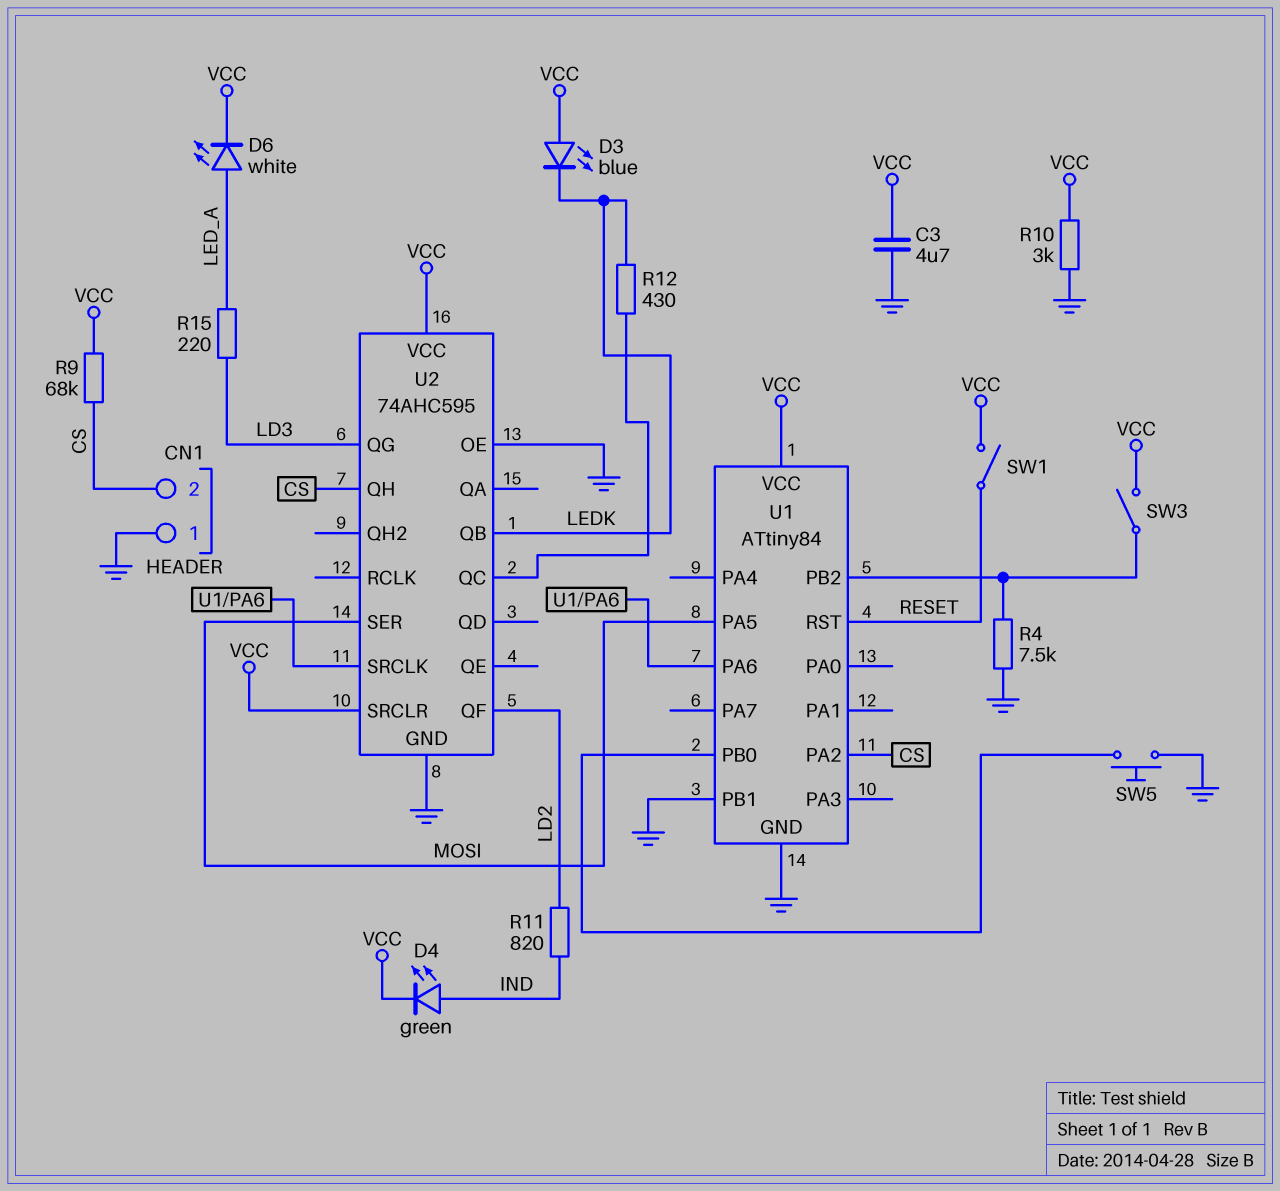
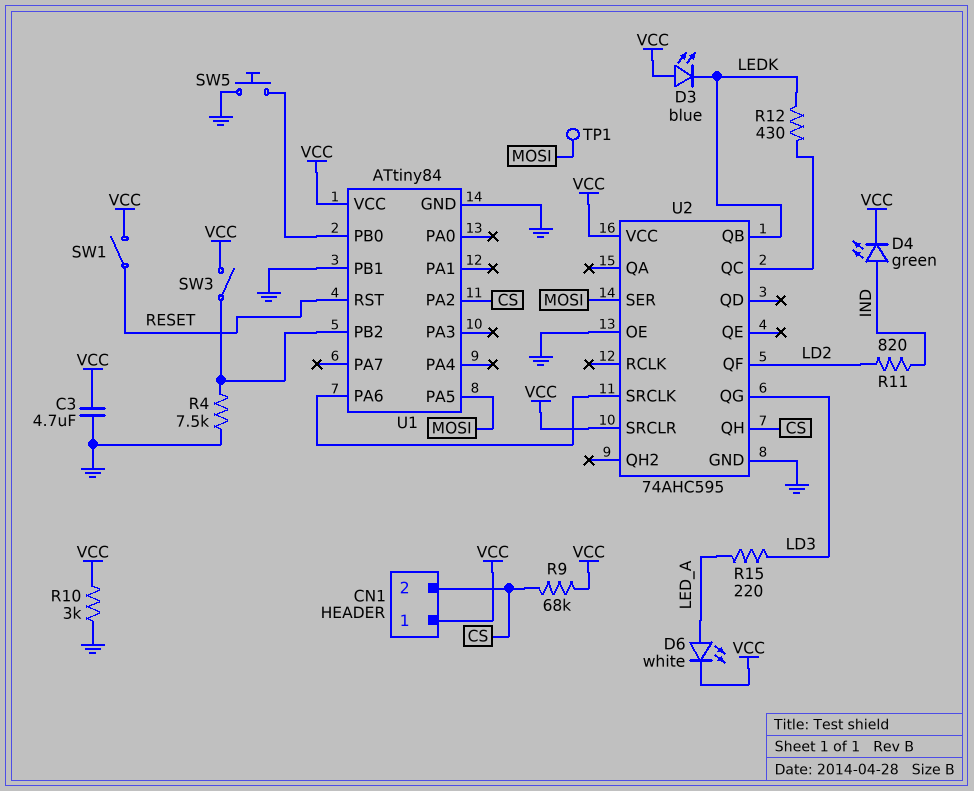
CN1 pin 1: GND -> VCC
TP1: none -> test point (MOSI)

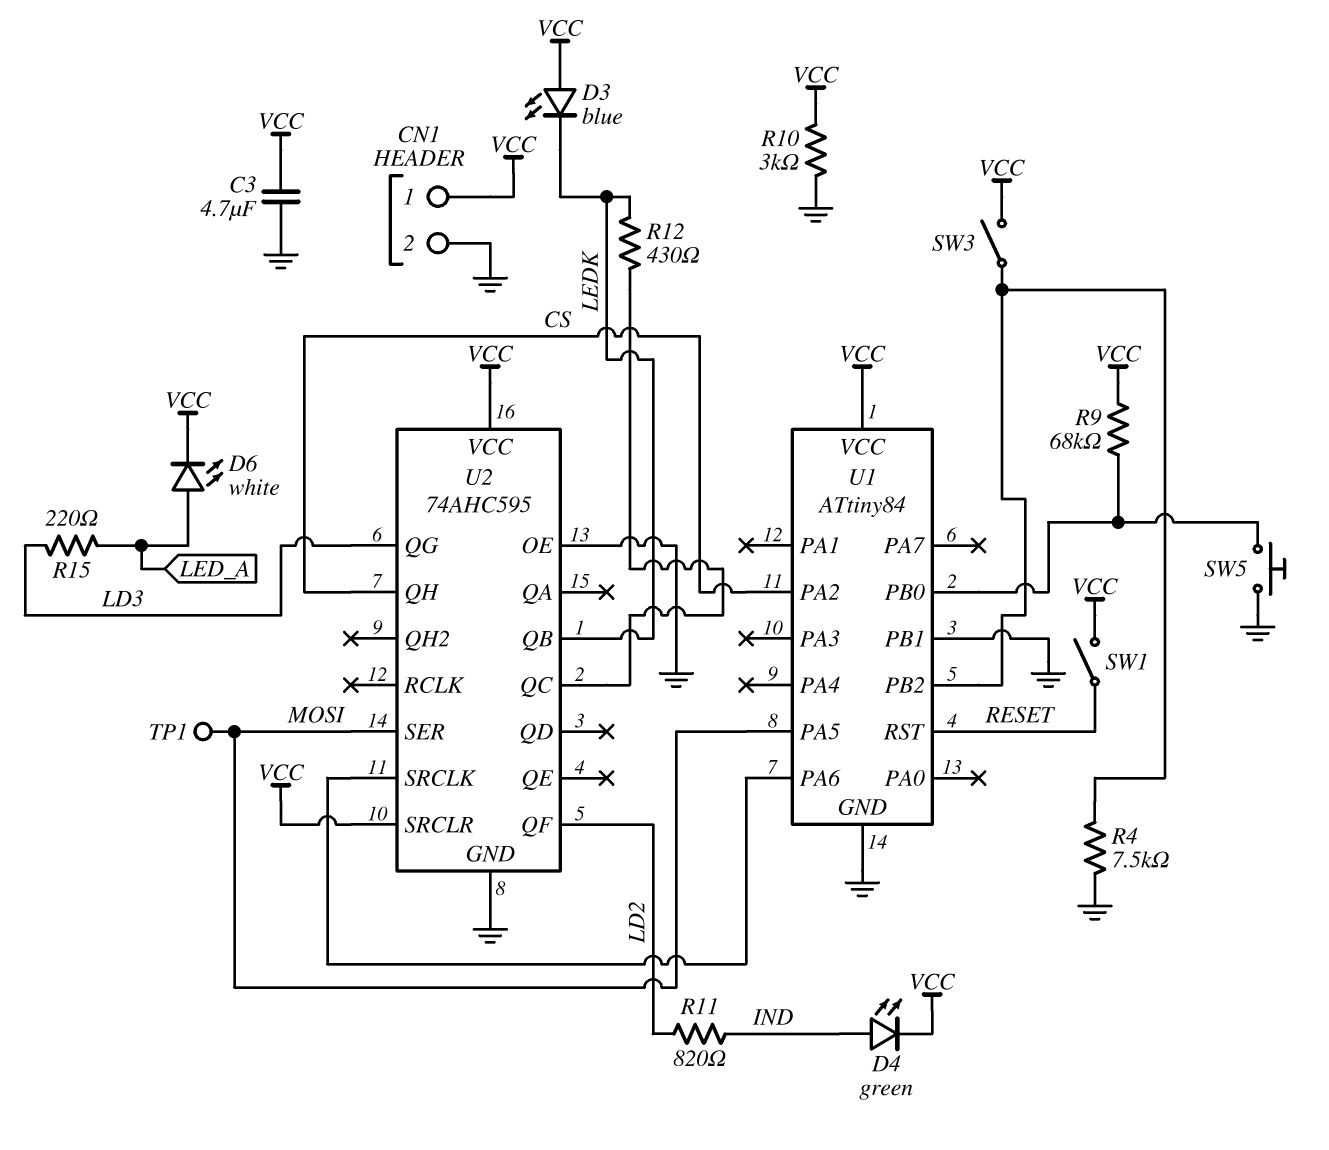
CN1 pin 2: CS -> GND
R9: 68k (CS, VCC) -> 68k (U1/PB0, VCC)

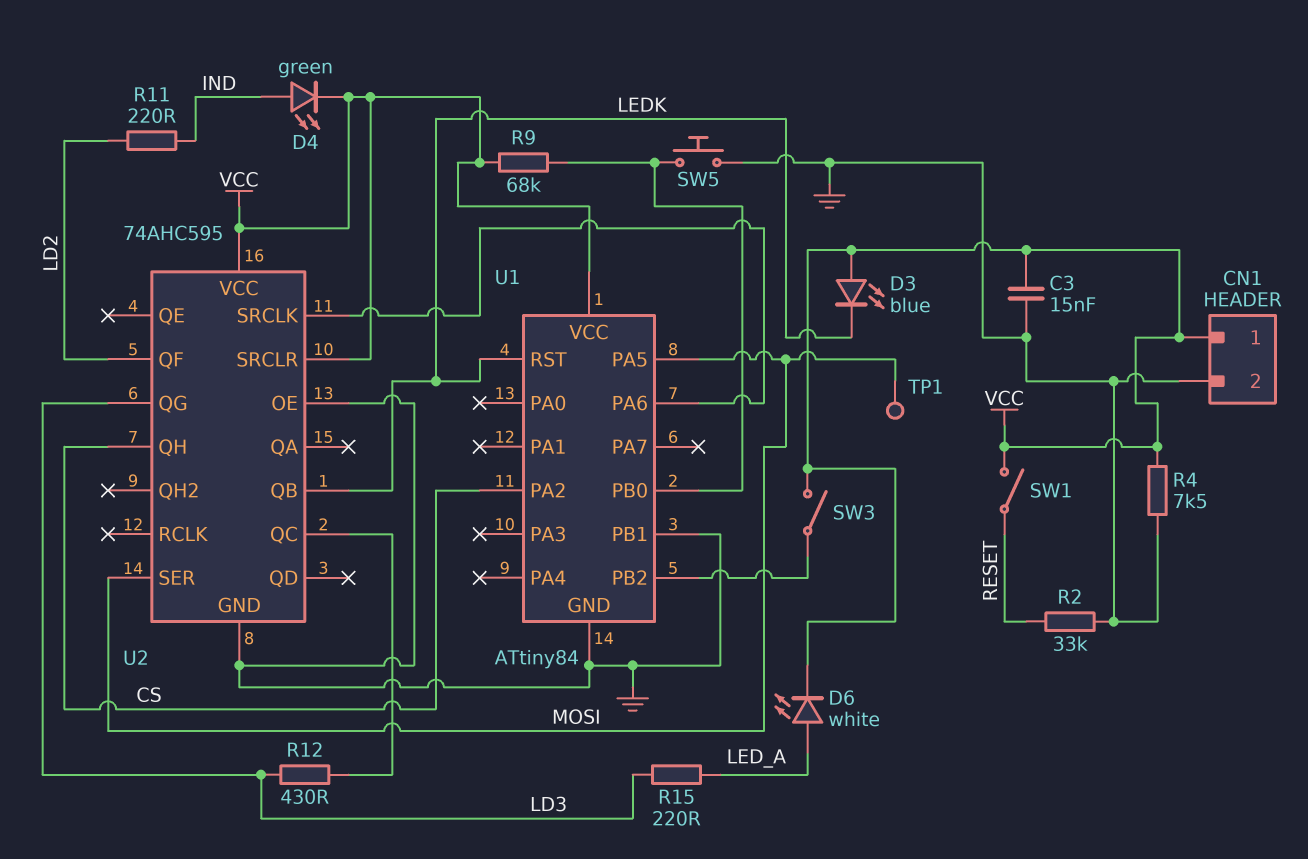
C3: 4.7uF (GND, VCC) -> 15nF (GND, VCC)
R2: none -> 33k (GND, RESET)
R4: 7.5k (GND, U1/PB2) -> 7.5k (GND, VCC)
R10: 3k (GND, VCC) -> none
R11: 820 (IND, LD2) -> 220 (IND, LD2)
R12: 430 (LEDK, U2/QC) -> 430 (LD3, U2/QC)
U1 pin RST: RESET -> LEDK

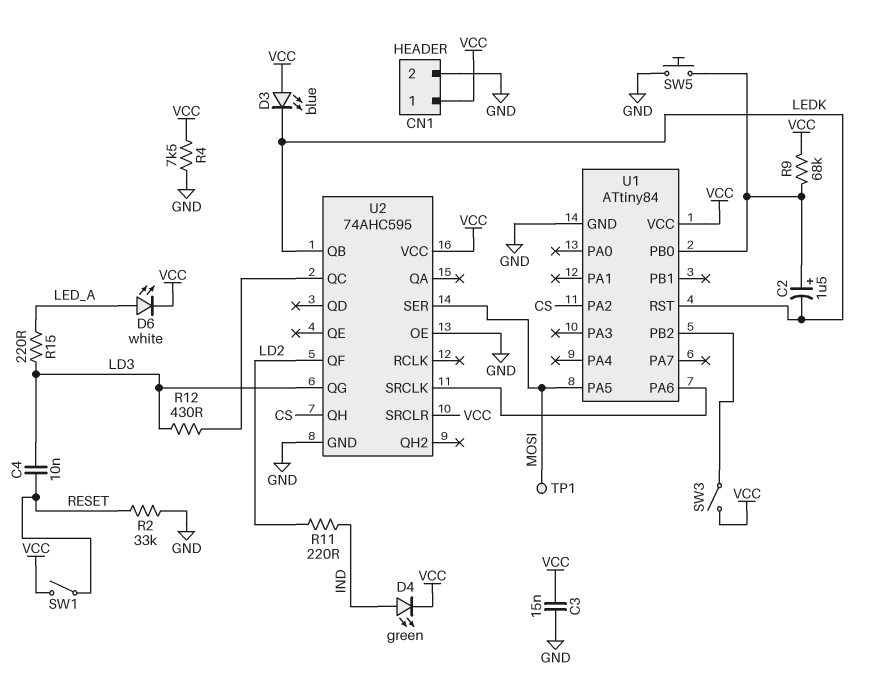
C2: none -> 1.5uF (plus U1/PB0, minus LEDK)
C4: none -> 10nF (LD3, RESET)
U1 pin PB1: GND -> none

